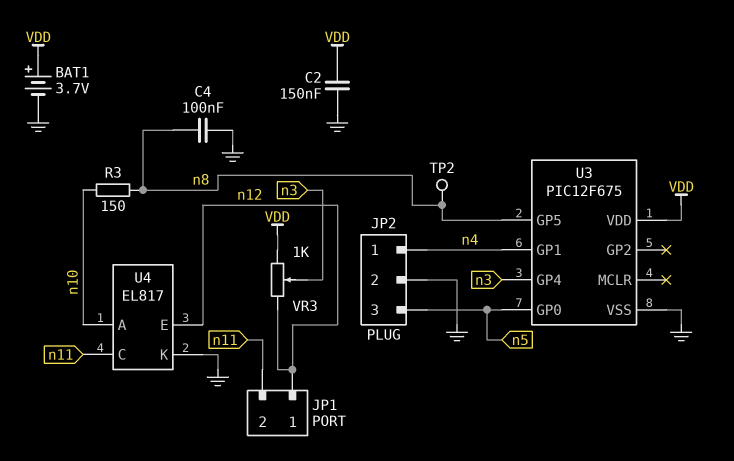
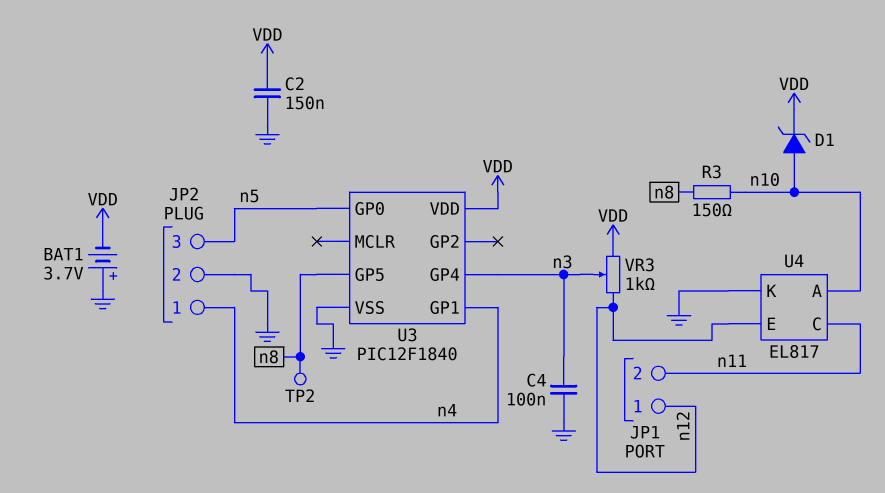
BAT1: 3.7V (plus VDD, minus GND) -> 3.7V (plus GND, minus VDD)
C4: 100nF (GND, n8) -> 100nF (GND, n3)
D1: none -> zener (A n10, K VDD)
U3: PIC12F675 -> PIC12F1840

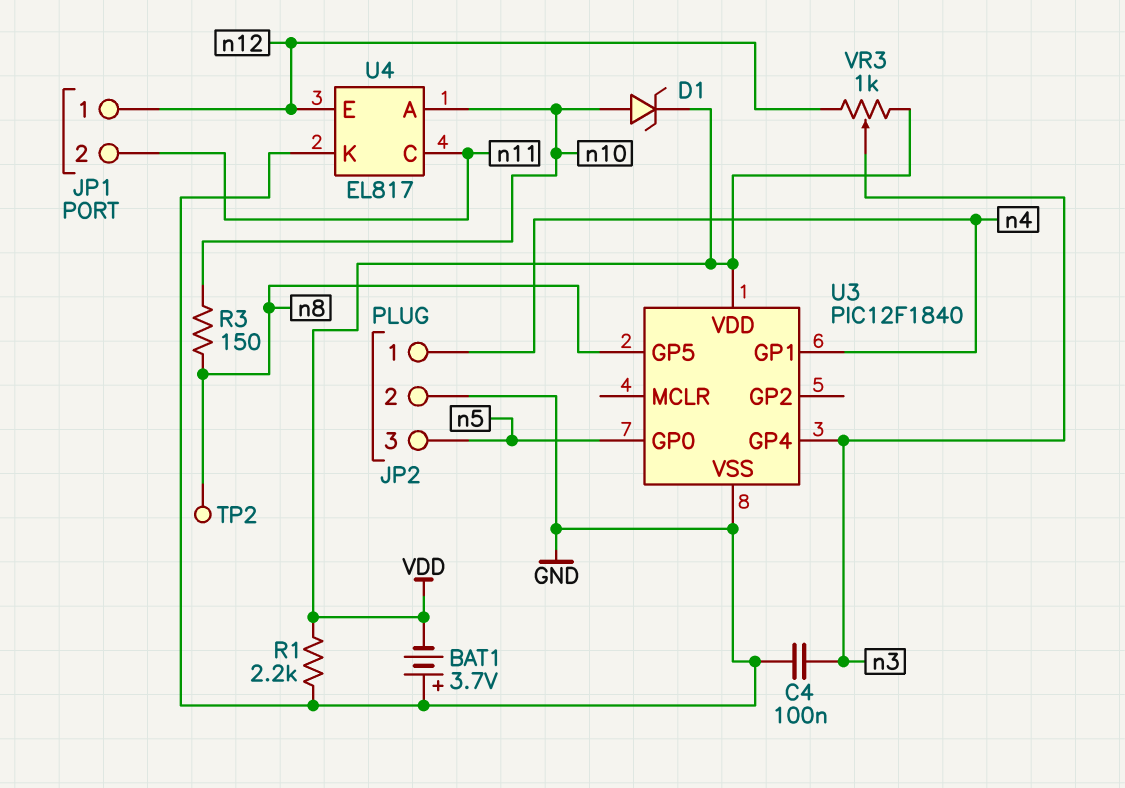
C2: 150nF (GND, VDD) -> none
R1: none -> 2.2k (GND, VDD)

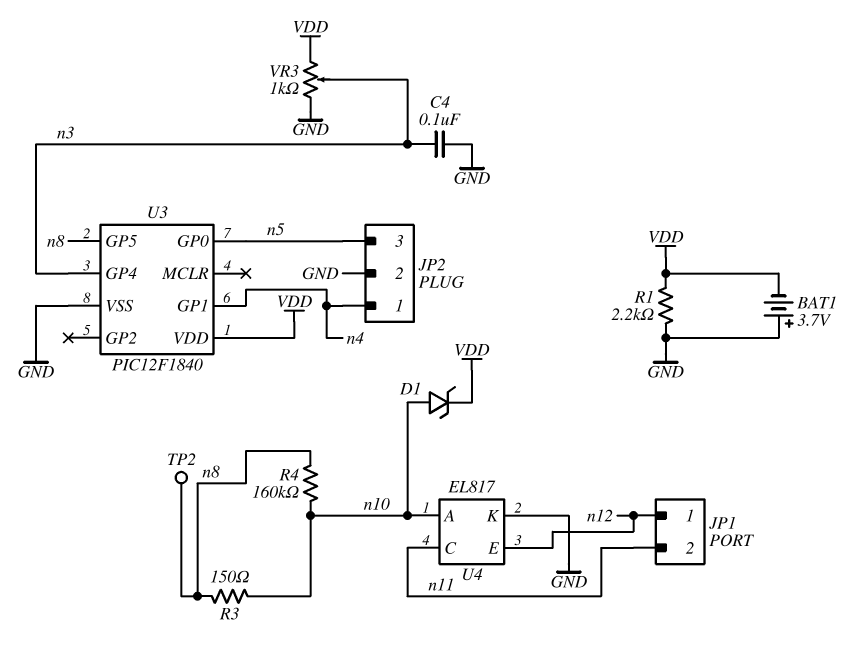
R4: none -> 160k (n8, n10)
VR3: 1k (VDD, n12, wiper n3) -> 1k (GND, VDD, wiper n3)

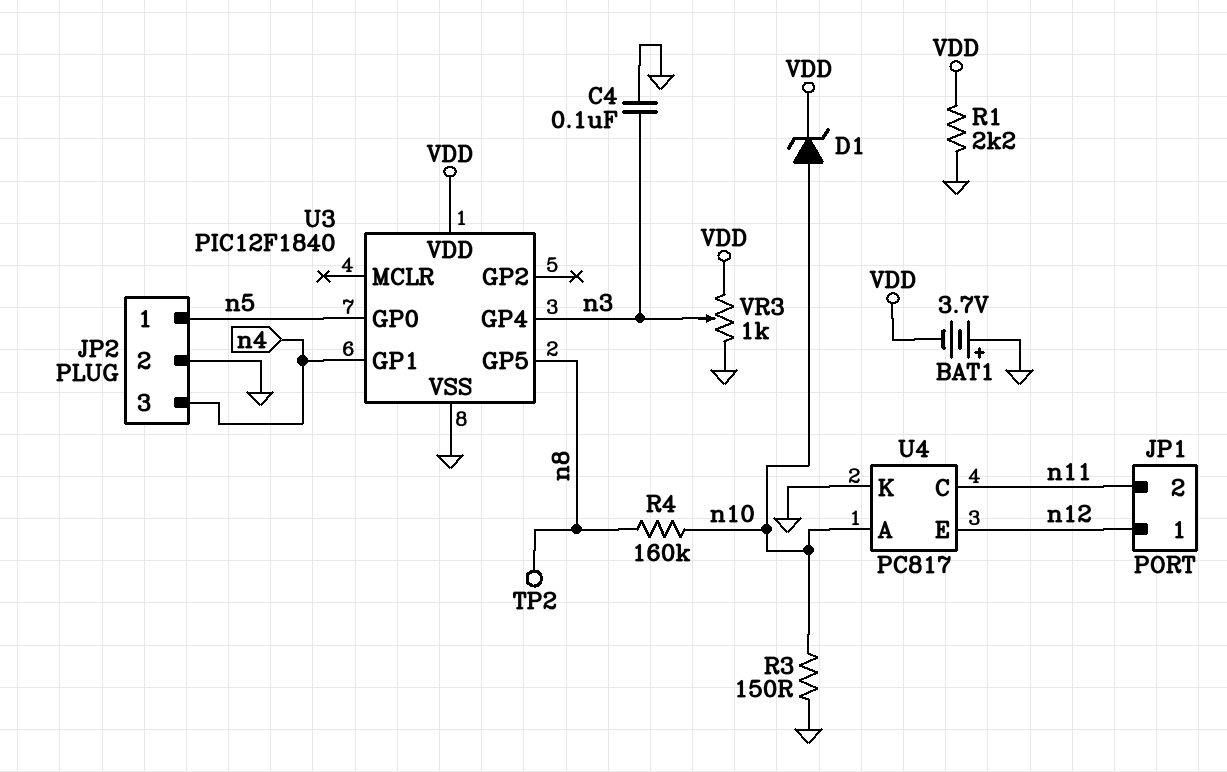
JP2 pin 1: n4 -> n5
JP2 pin 3: n5 -> n4
R3: 150 (n8, n10) -> 150 (GND, n10)
U4: EL817 -> PC817

